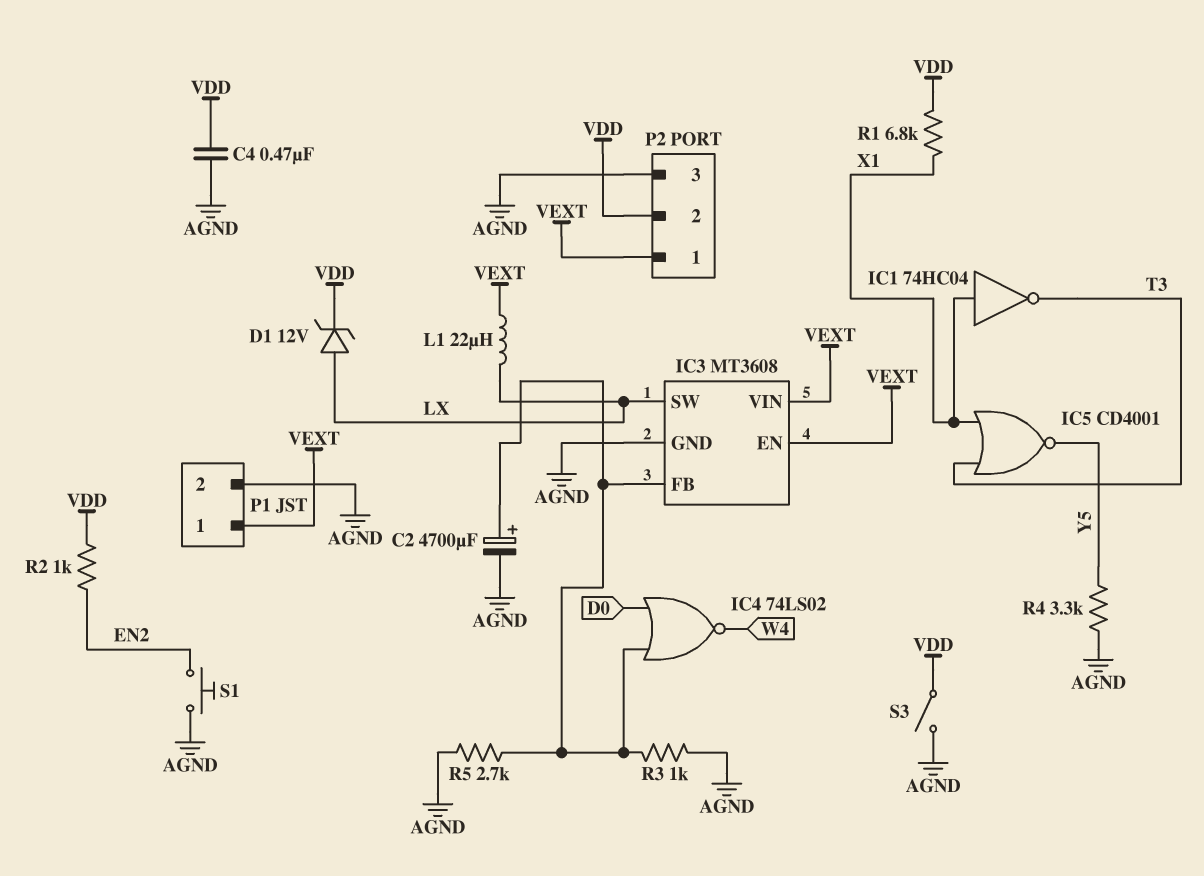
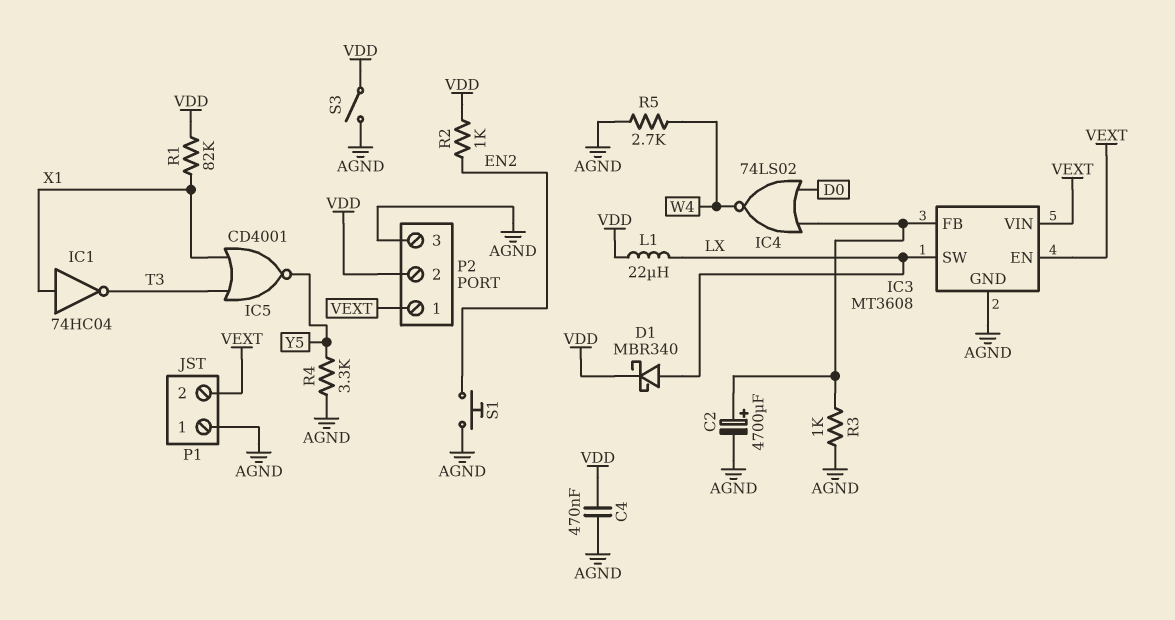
D1: zener 12V (A LX, K VDD) -> schottky MBR340 (A LX, K VDD)
L1: 22uH (LX, VEXT) -> 22uH (LX, VDD)
P1 pin 1: VEXT -> AGND
P1 pin 2: AGND -> VEXT
R1: 6.8k (VDD, X1) -> 82k (VDD, X1)
R5: 2.7k (AGND, IC3/FB) -> 2.7k (AGND, W4)

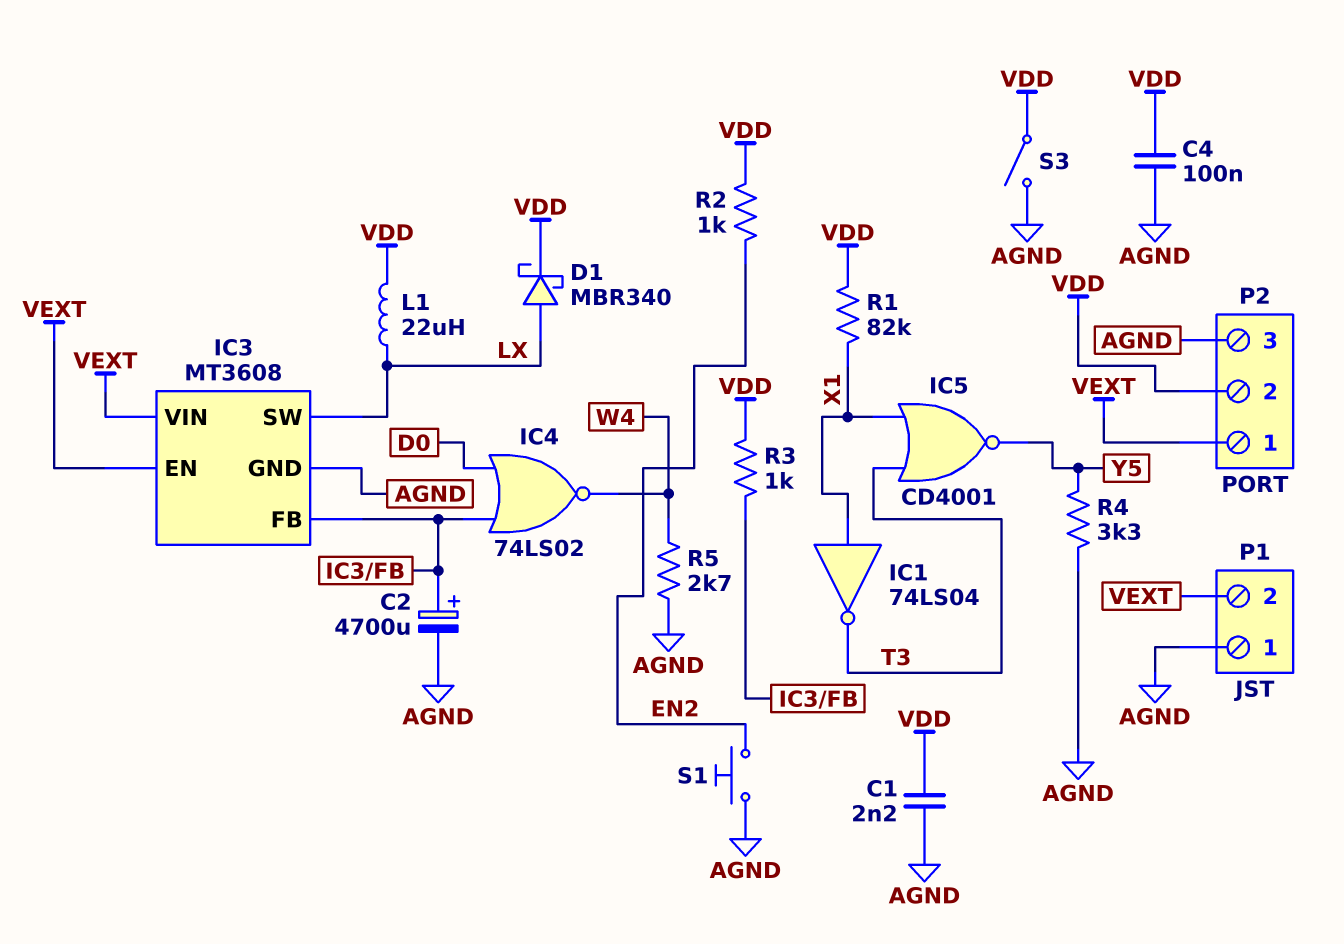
C1: none -> 2.2nF (AGND, VDD)
C4: 470nF (AGND, VDD) -> 100nF (AGND, VDD)
IC1: NOT 74HC04 (in X1, out T3) -> NOT 74LS04 (in X1, out T3)
R3: 1k (AGND, IC3/FB) -> 1k (IC3/FB, VDD)

